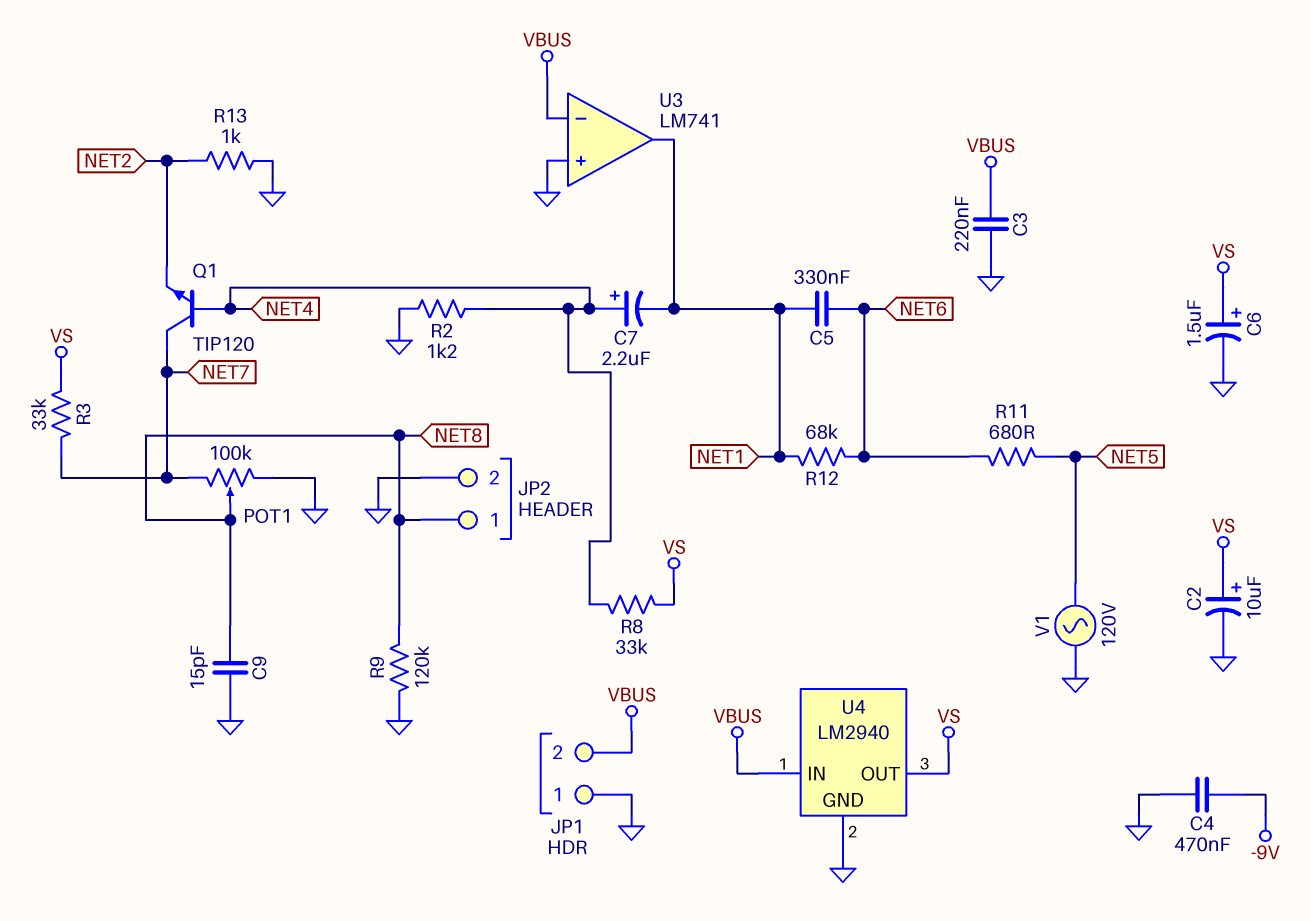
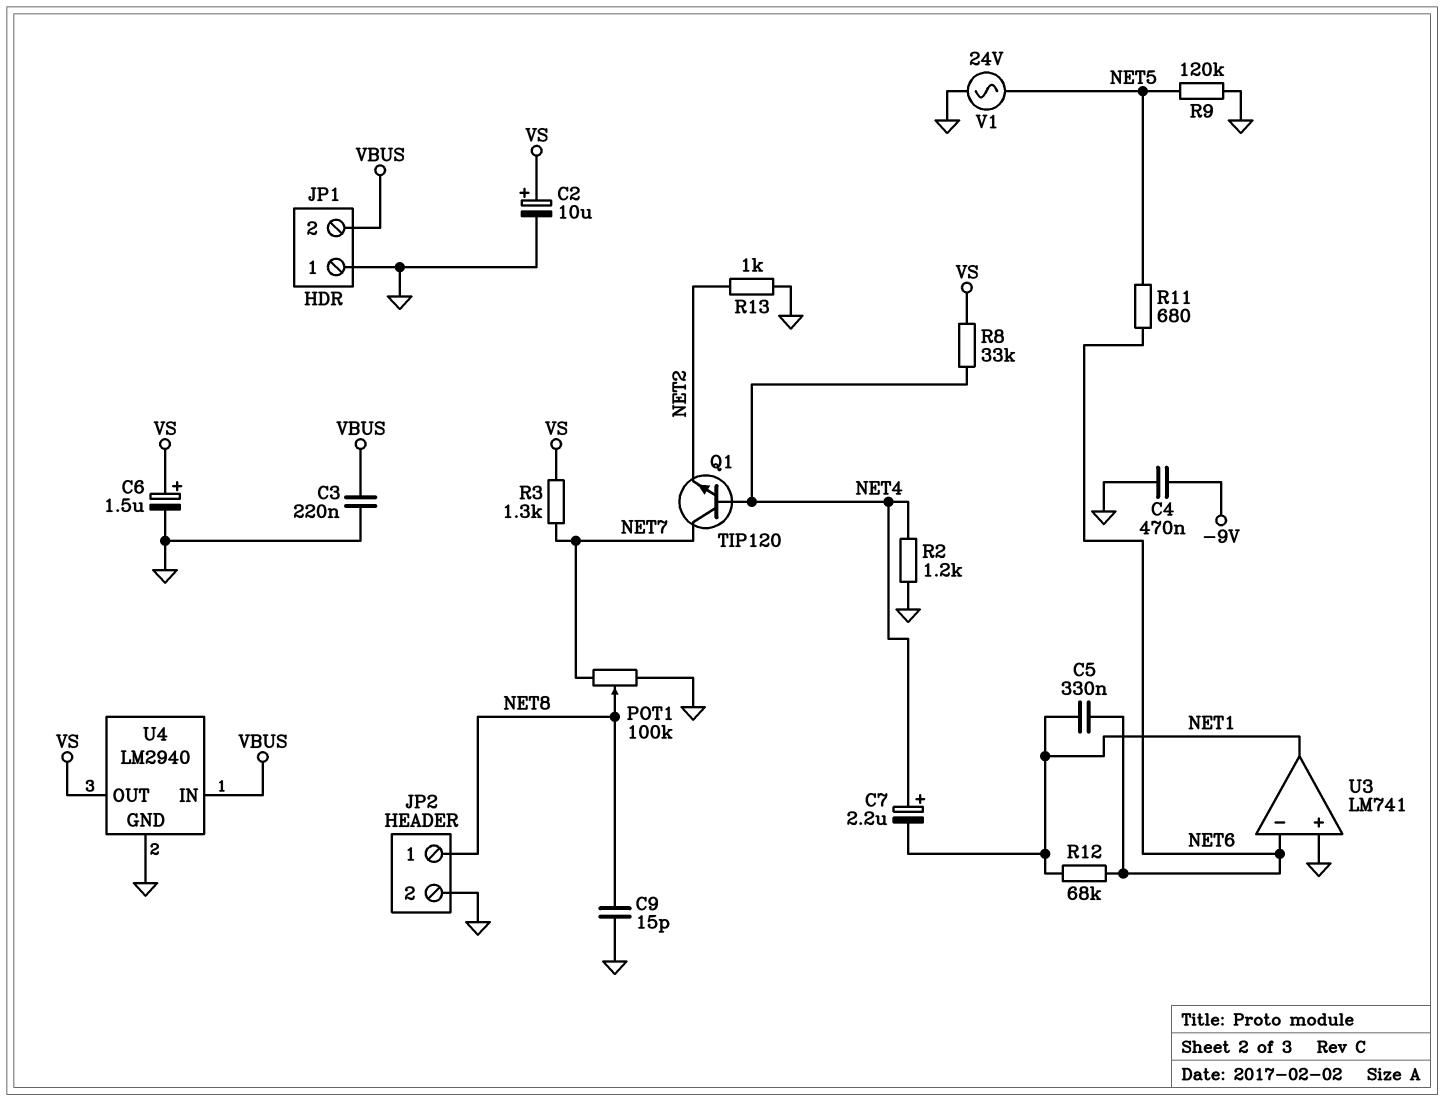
R3: 33k (NET7, VS) -> 1.3k (NET7, VS)
R9: 120k (GND, NET8) -> 120k (GND, NET5)
U3 pin in-: VBUS -> NET6
V1: AC 120V (GND, NET5) -> AC 24V (GND, NET5)

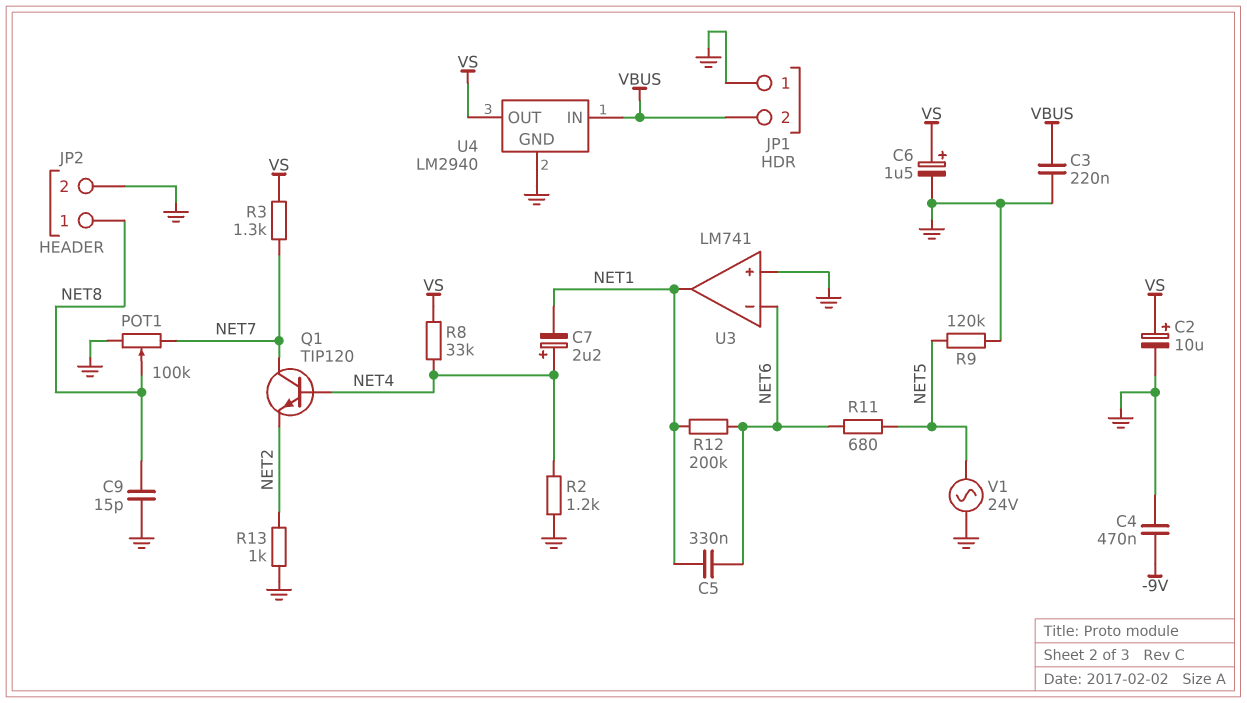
R12: 68k (NET1, NET6) -> 200k (NET1, NET6)

